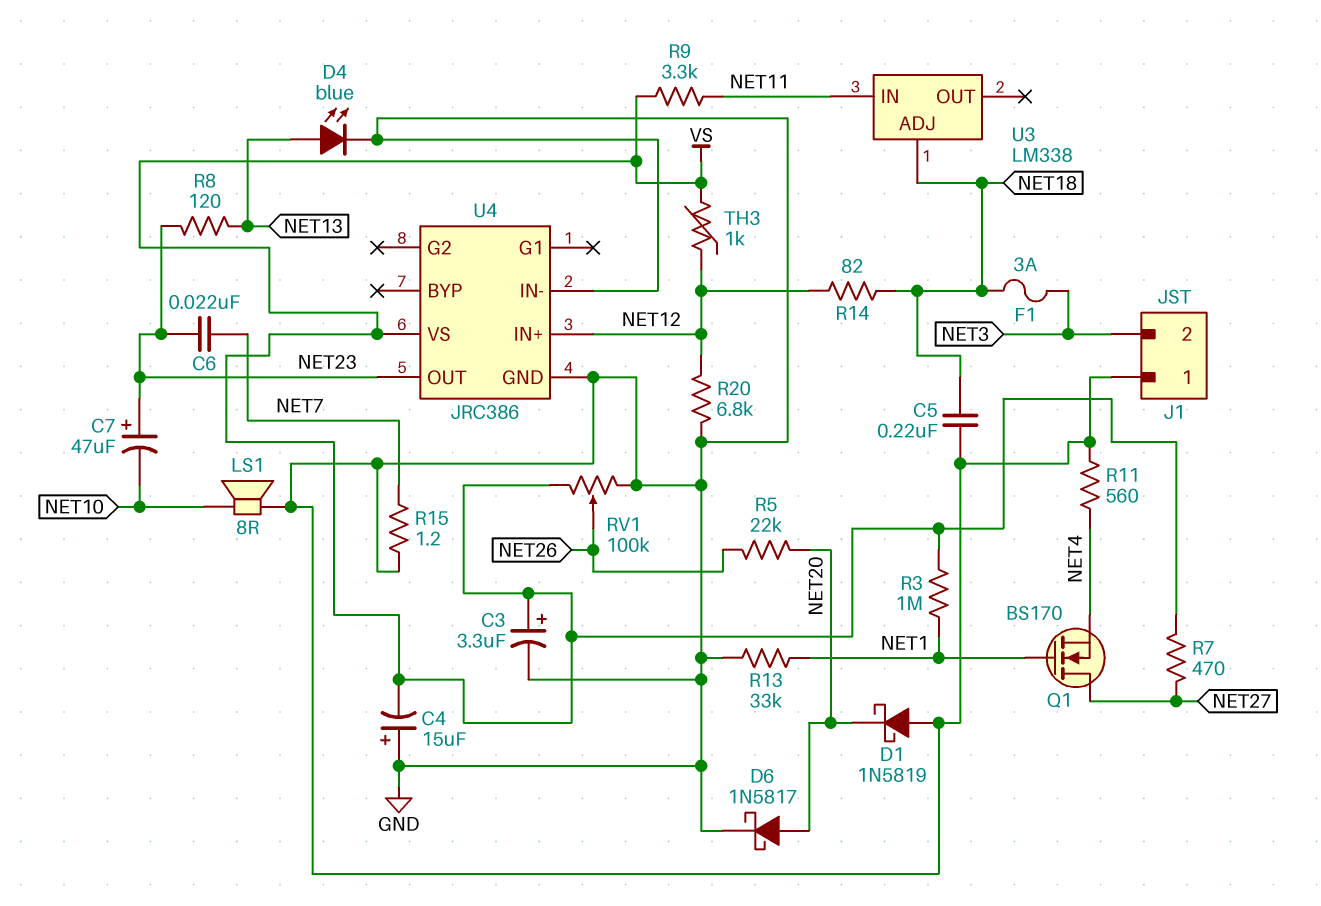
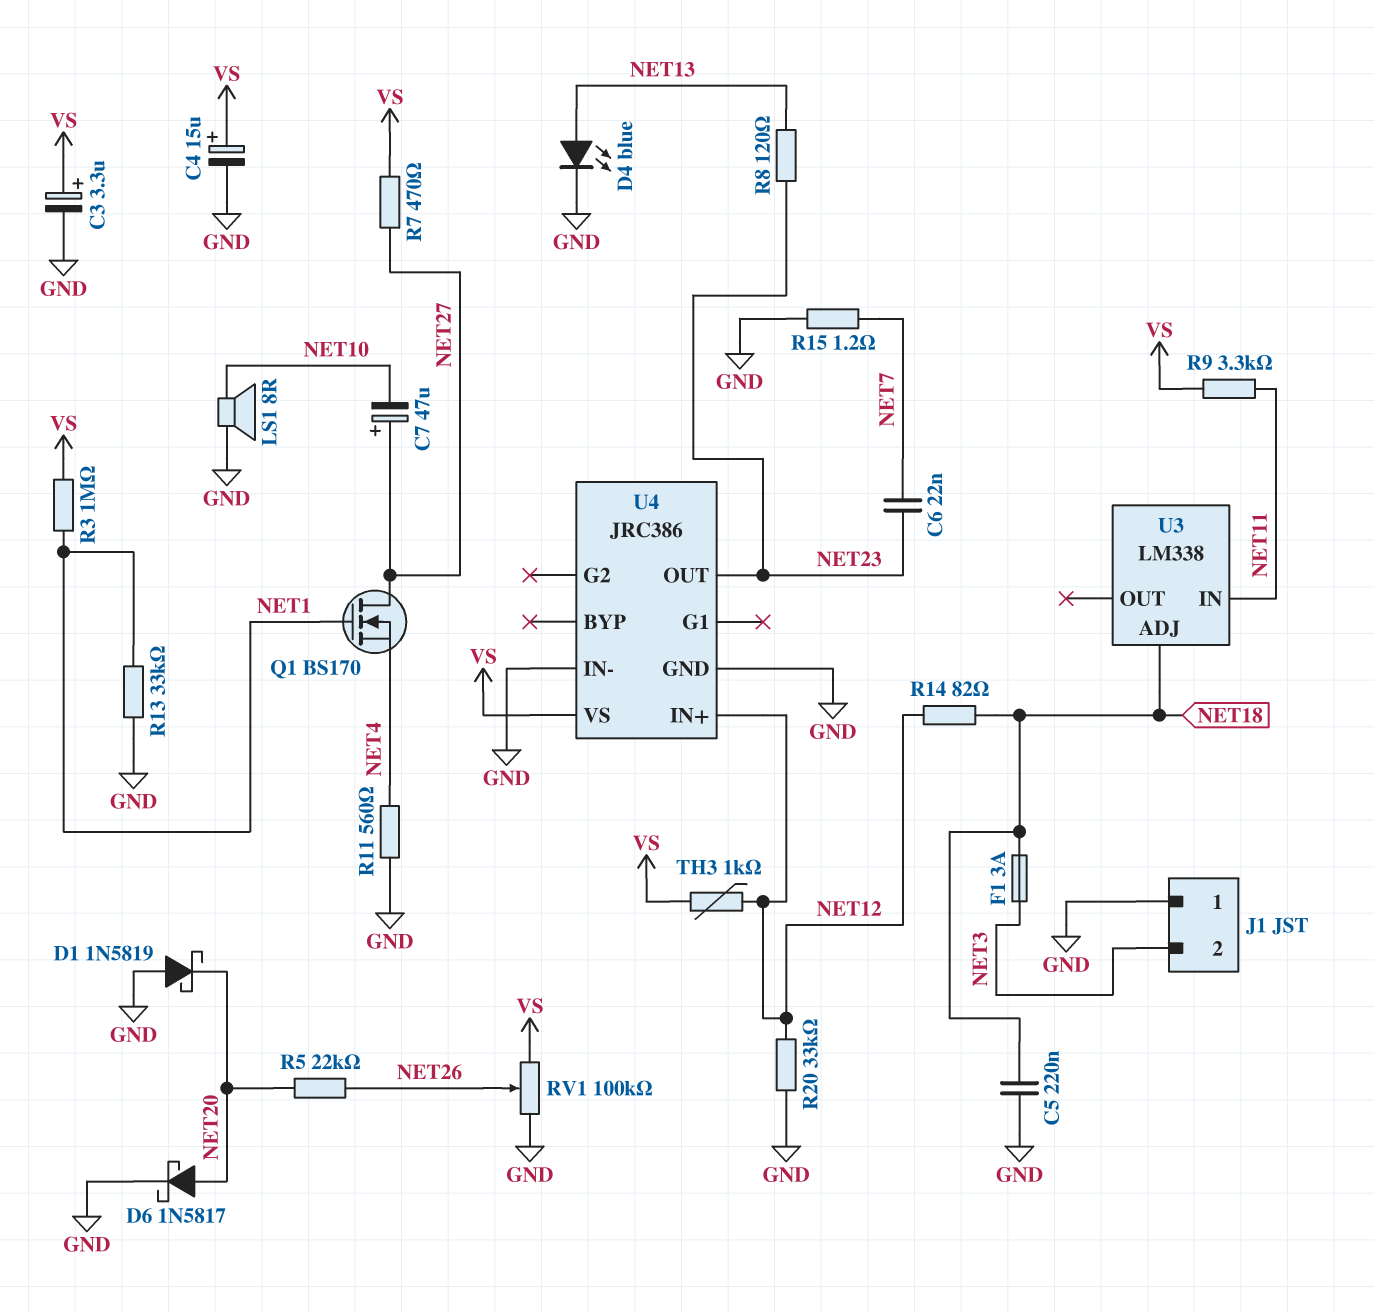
C4: 15uF (plus GND, minus VS) -> 15uF (plus VS, minus GND)
C7: 47uF (plus NET23, minus NET10) -> 47uF (plus NET27, minus NET10)
R20: 6.8k (GND, NET12) -> 33k (GND, NET12)

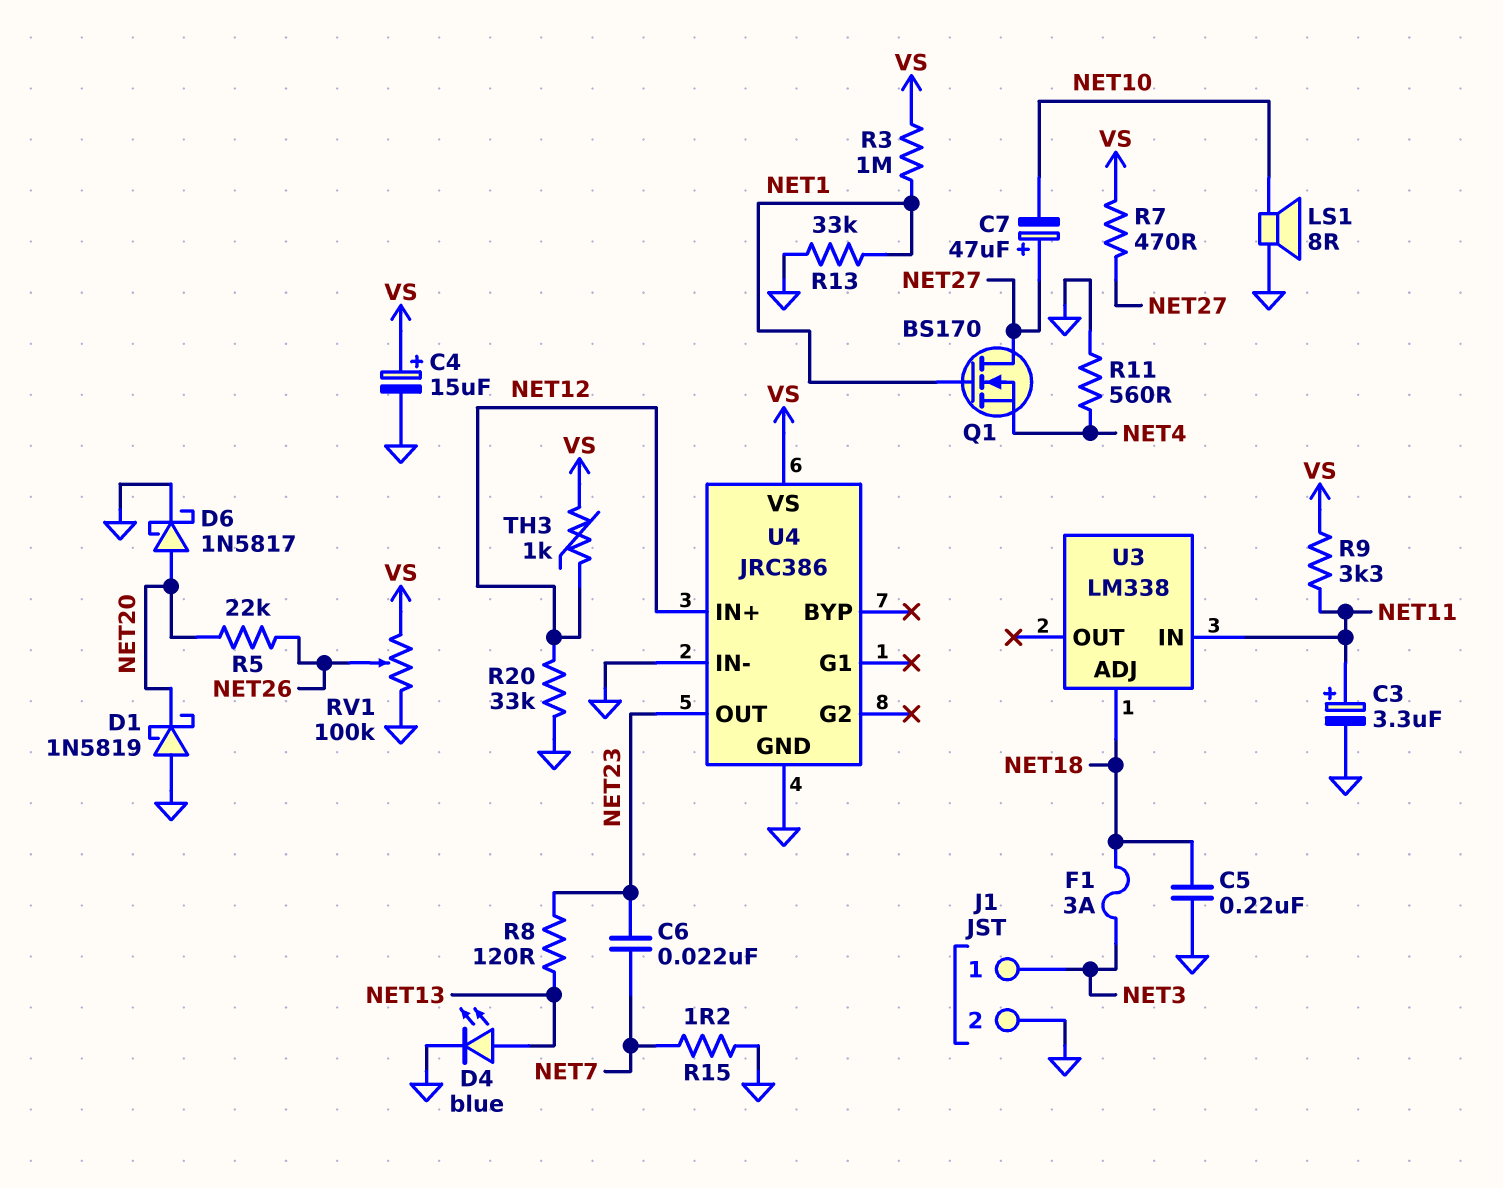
C3: 3.3uF (plus VS, minus GND) -> 3.3uF (plus NET11, minus GND)
J1 pin 1: GND -> NET3
J1 pin 2: NET3 -> GND
R14: 82 (NET12, NET18) -> none

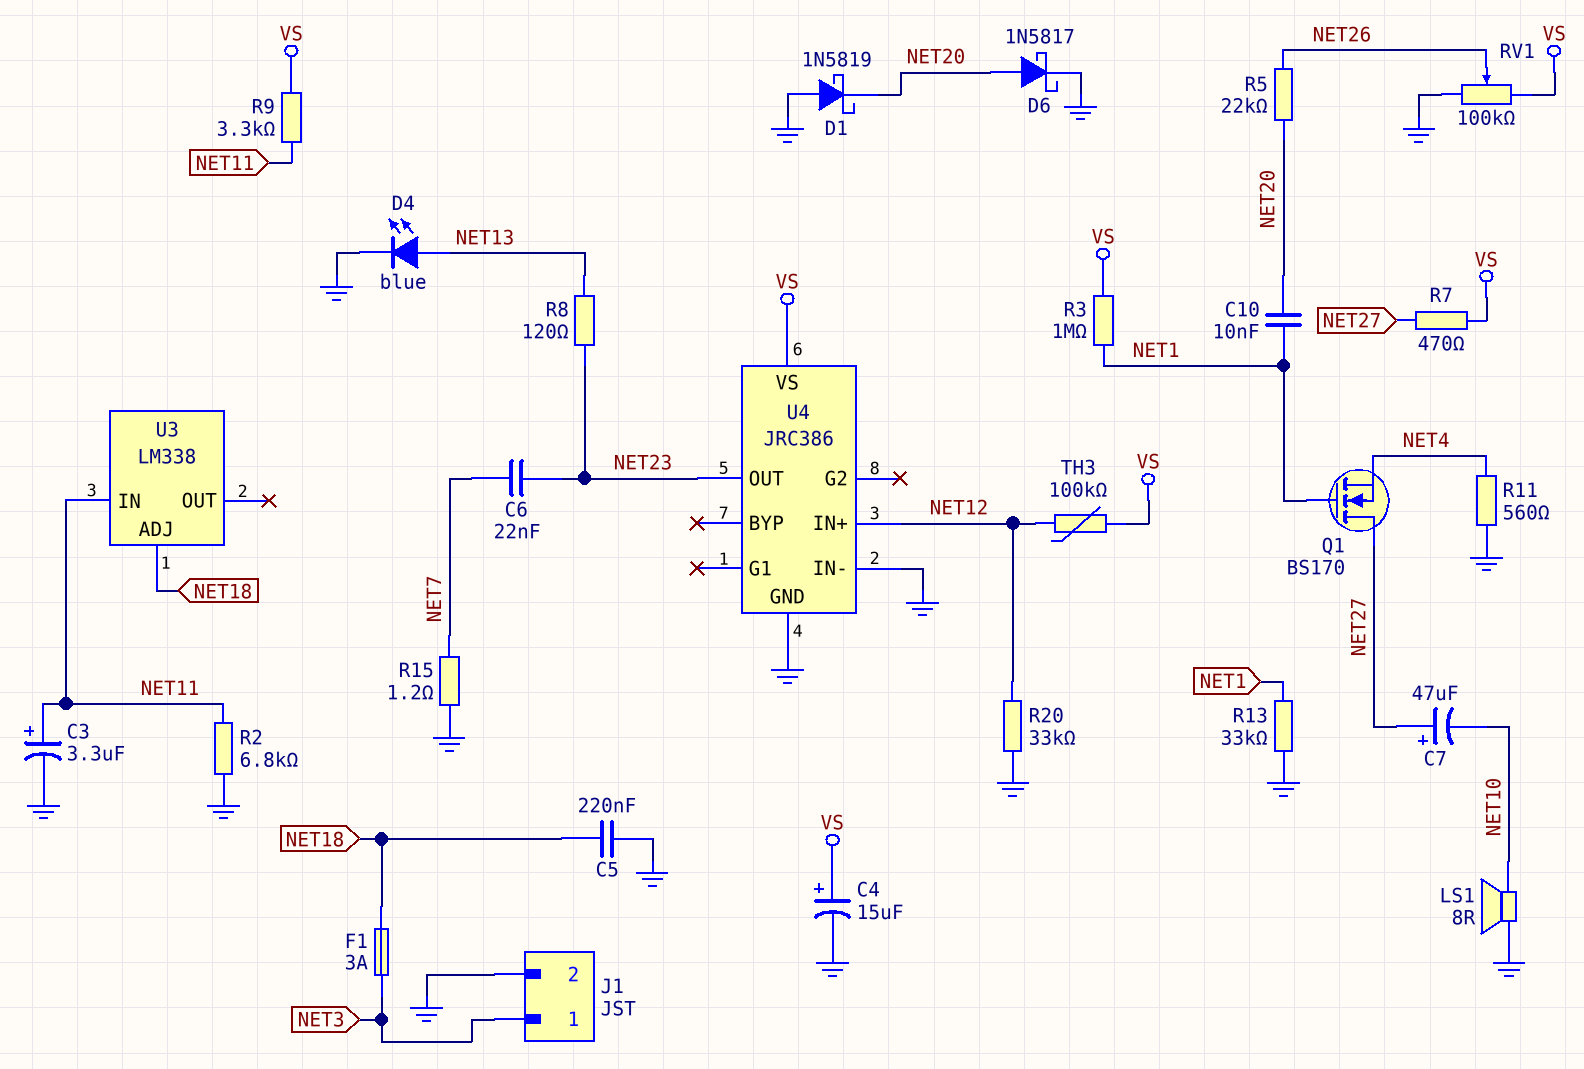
C10: none -> 10nF (NET1, NET20)
R2: none -> 6.8k (GND, NET11)
TH3: 1k (NET12, VS) -> 100k (NET12, VS)

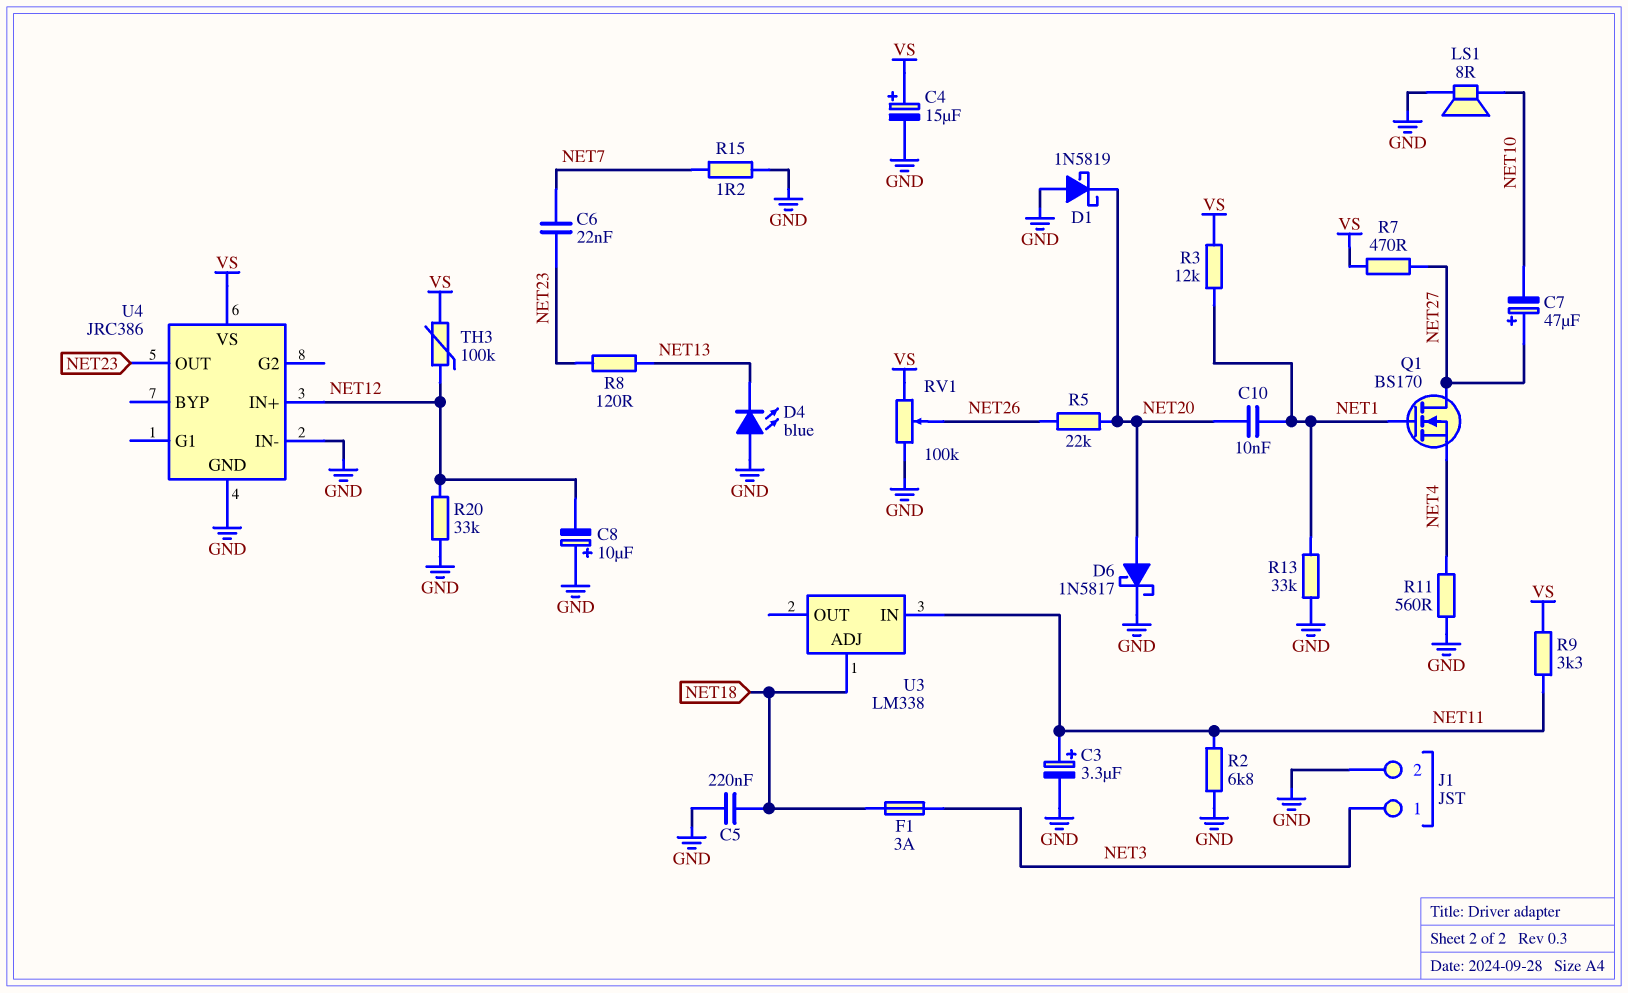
C8: none -> 10uF (plus GND, minus NET12)
D4: LED blue (A NET13, K GND) -> LED blue (A GND, K NET13)
R3: 1M (NET1, VS) -> 12k (NET1, VS)

